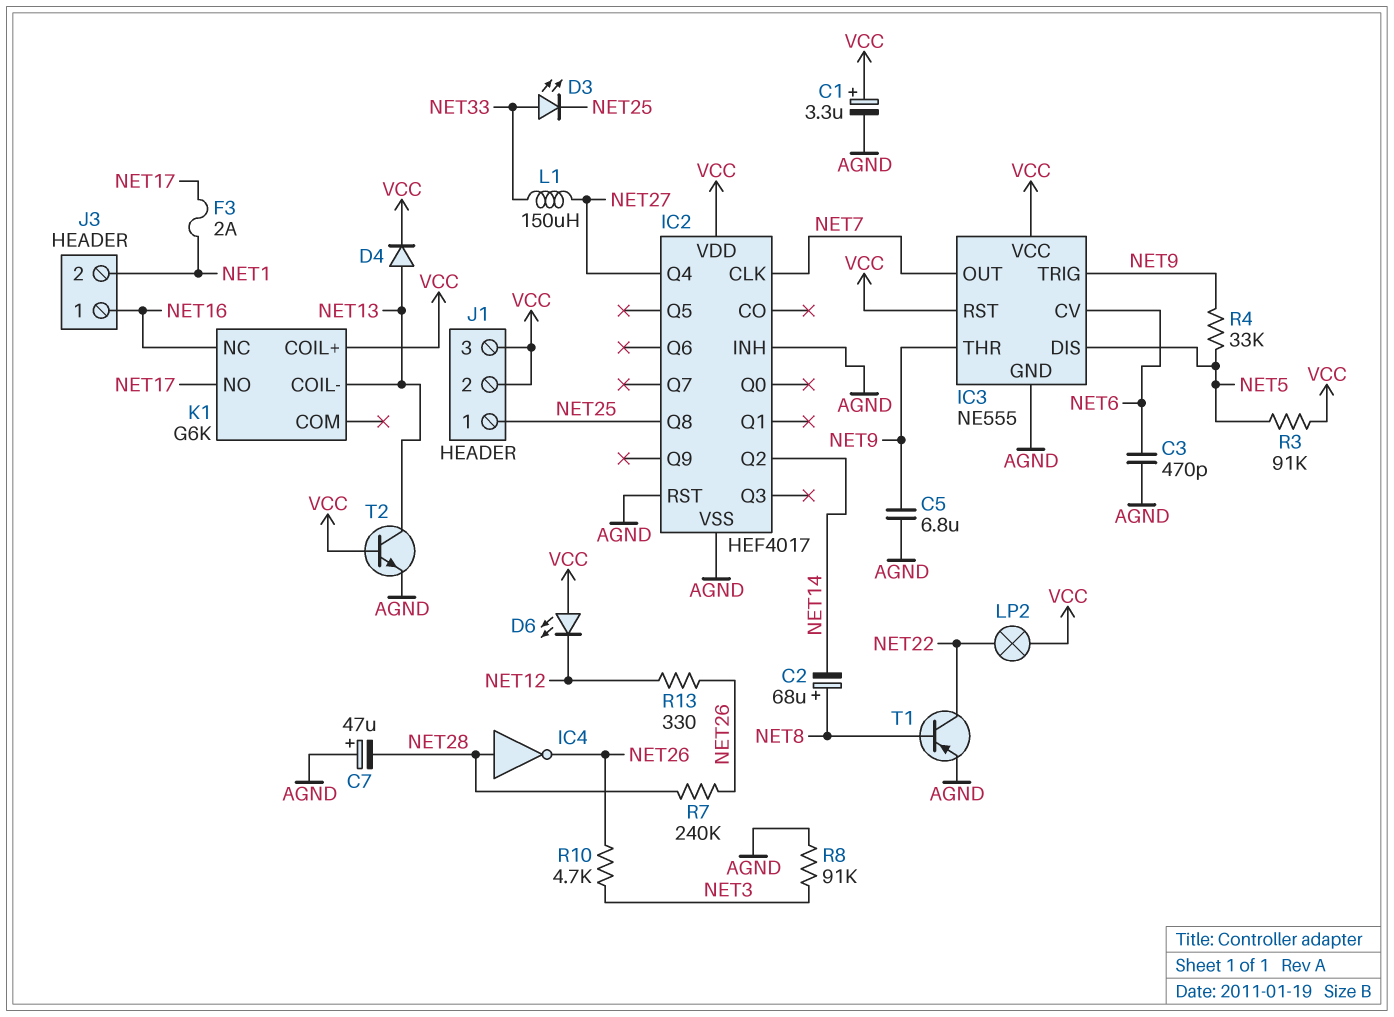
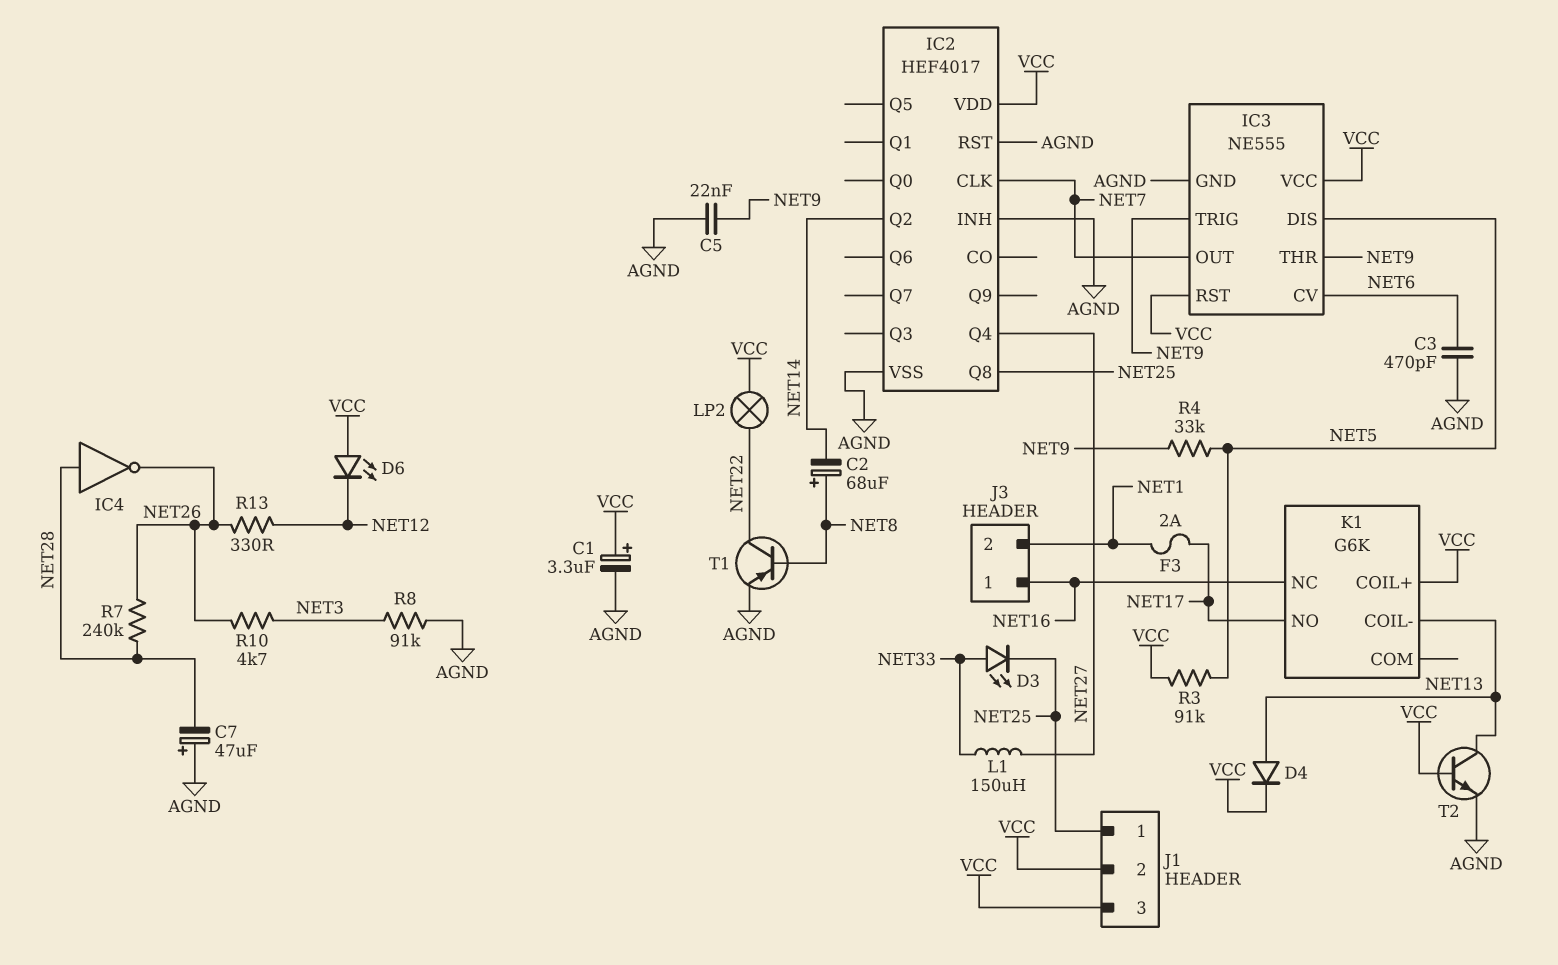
C5: 6.8uF (AGND, NET9) -> 22nF (AGND, NET9)

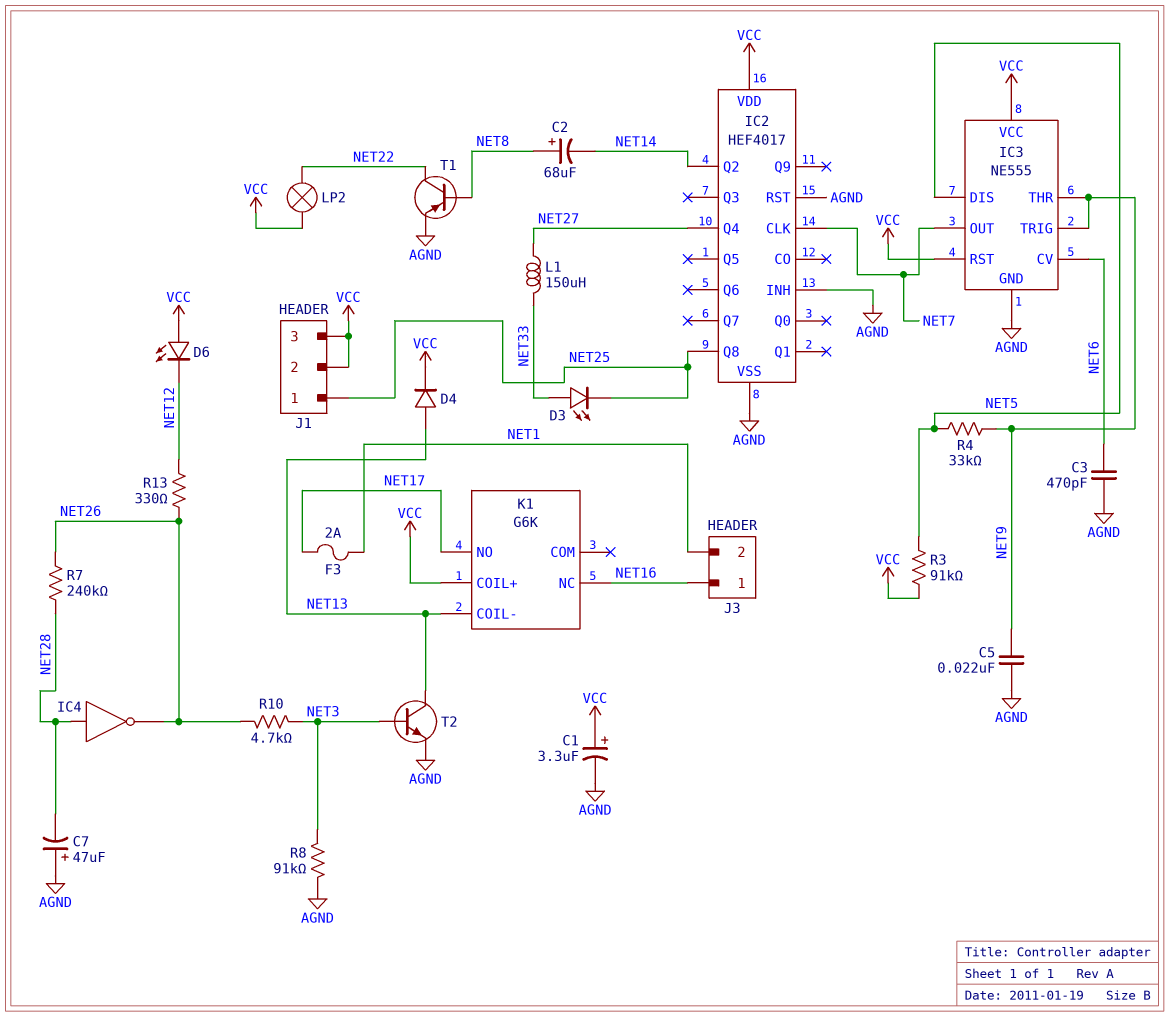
T2: NPN (B VCC, C NET13, E AGND) -> NPN (B NET3, C NET13, E AGND)

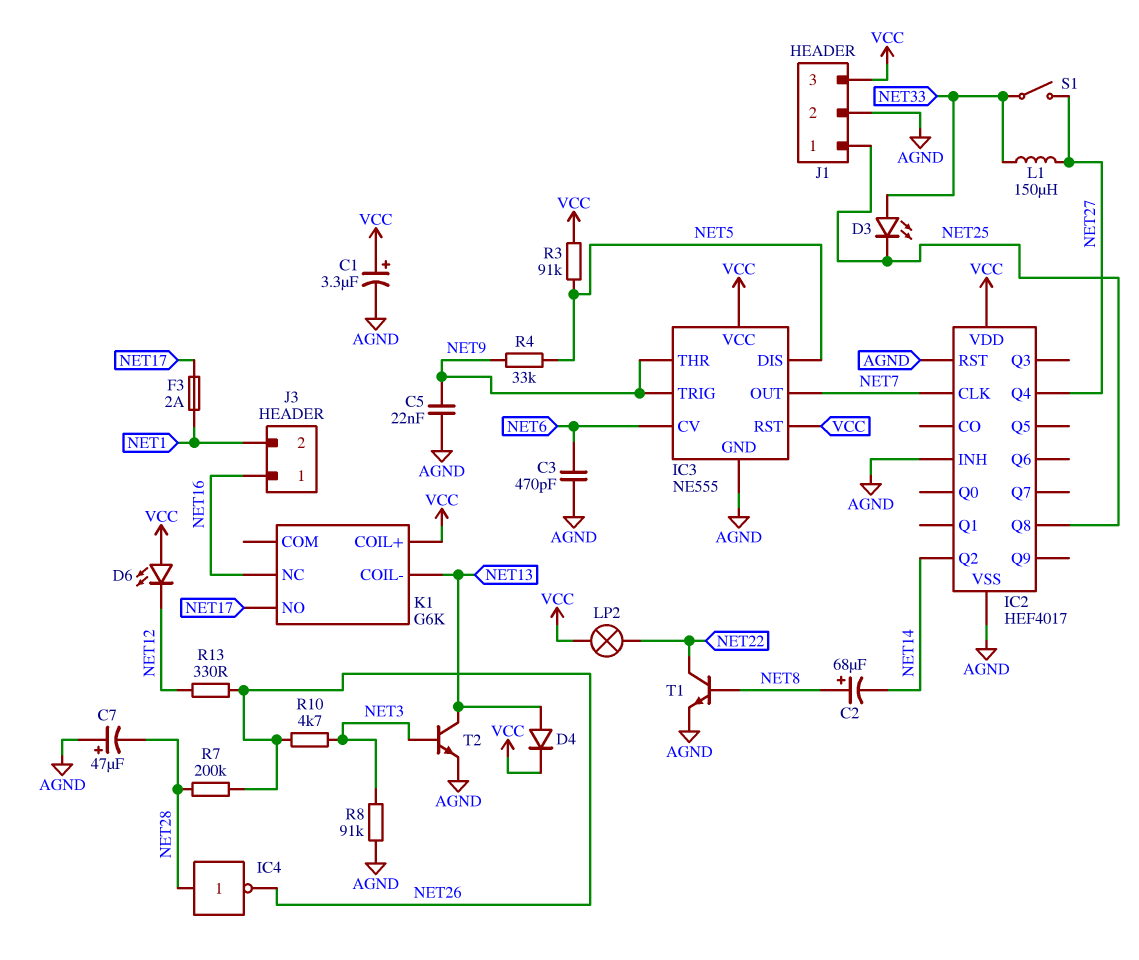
J1 pin 2: VCC -> AGND
R7: 240k (NET26, NET28) -> 200k (NET26, NET28)
S1: none -> switch (NET27, NET33)
T1: PNP (B NET8, C NET22, E AGND) -> NPN (B NET8, C NET22, E AGND)

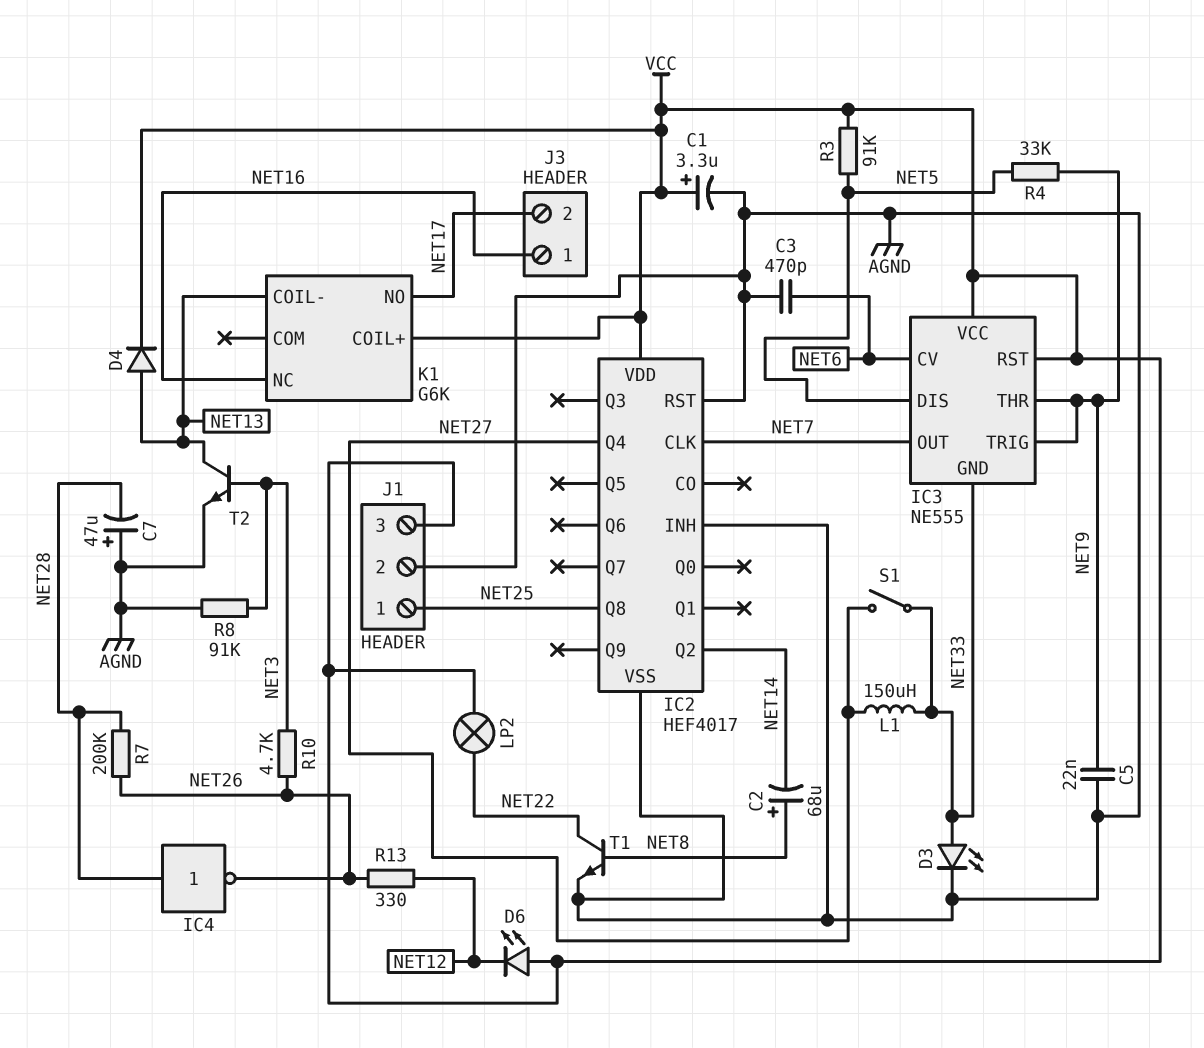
D3: LED (A NET33, K NET25) -> LED (A NET33, K AGND)
F3: 2A (NET1, NET17) -> none
IC3 pin GND: AGND -> NET33
J3 pin 2: NET1 -> NET17

